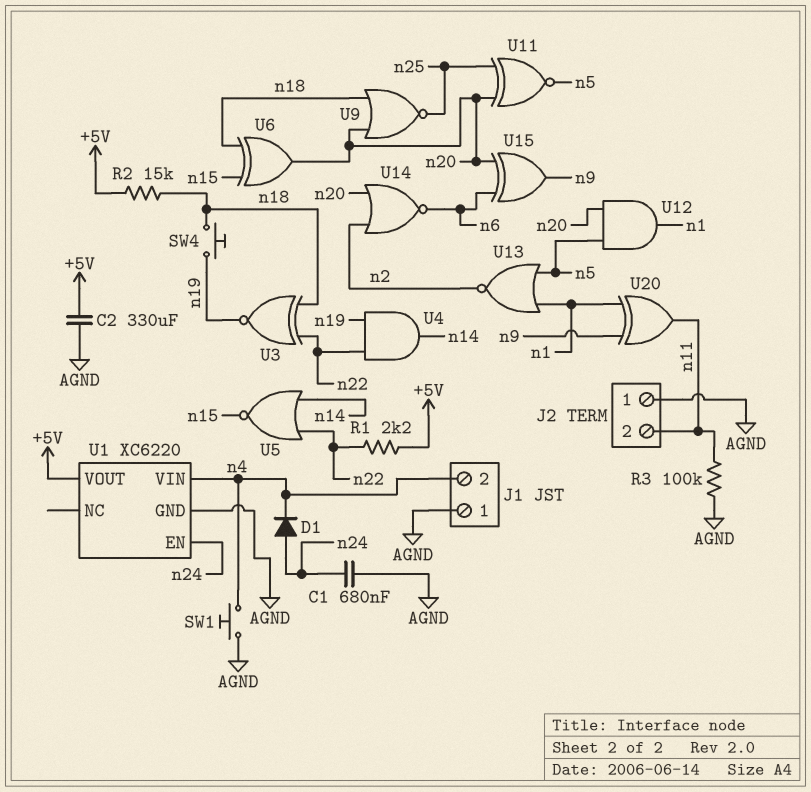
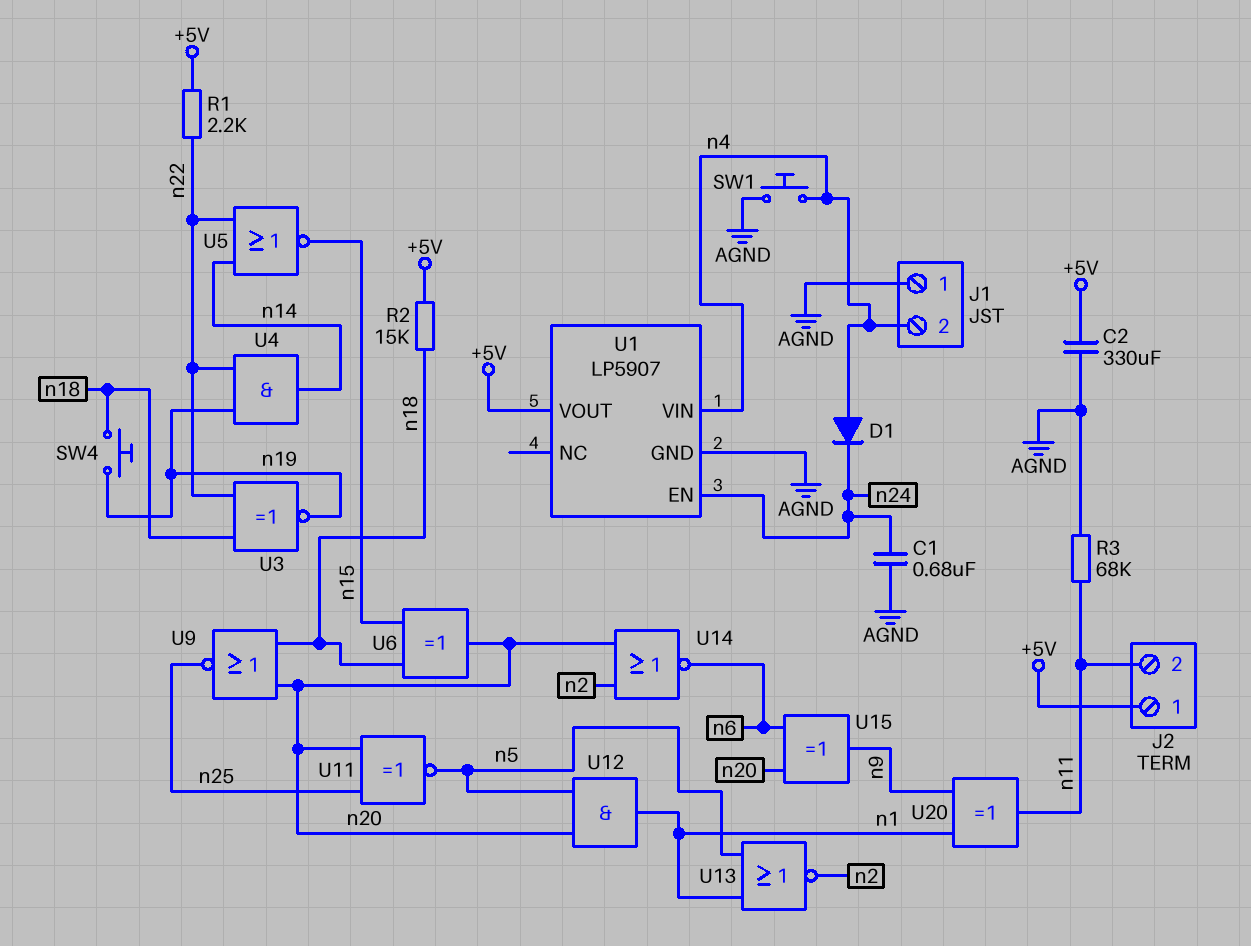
D1: diode (A n24, K n4) -> diode (A n4, K n24)
J2 pin 1: AGND -> +5V
R3: 100k (AGND, n11) -> 68k (AGND, n11)
U1: XC6220 -> LP5907

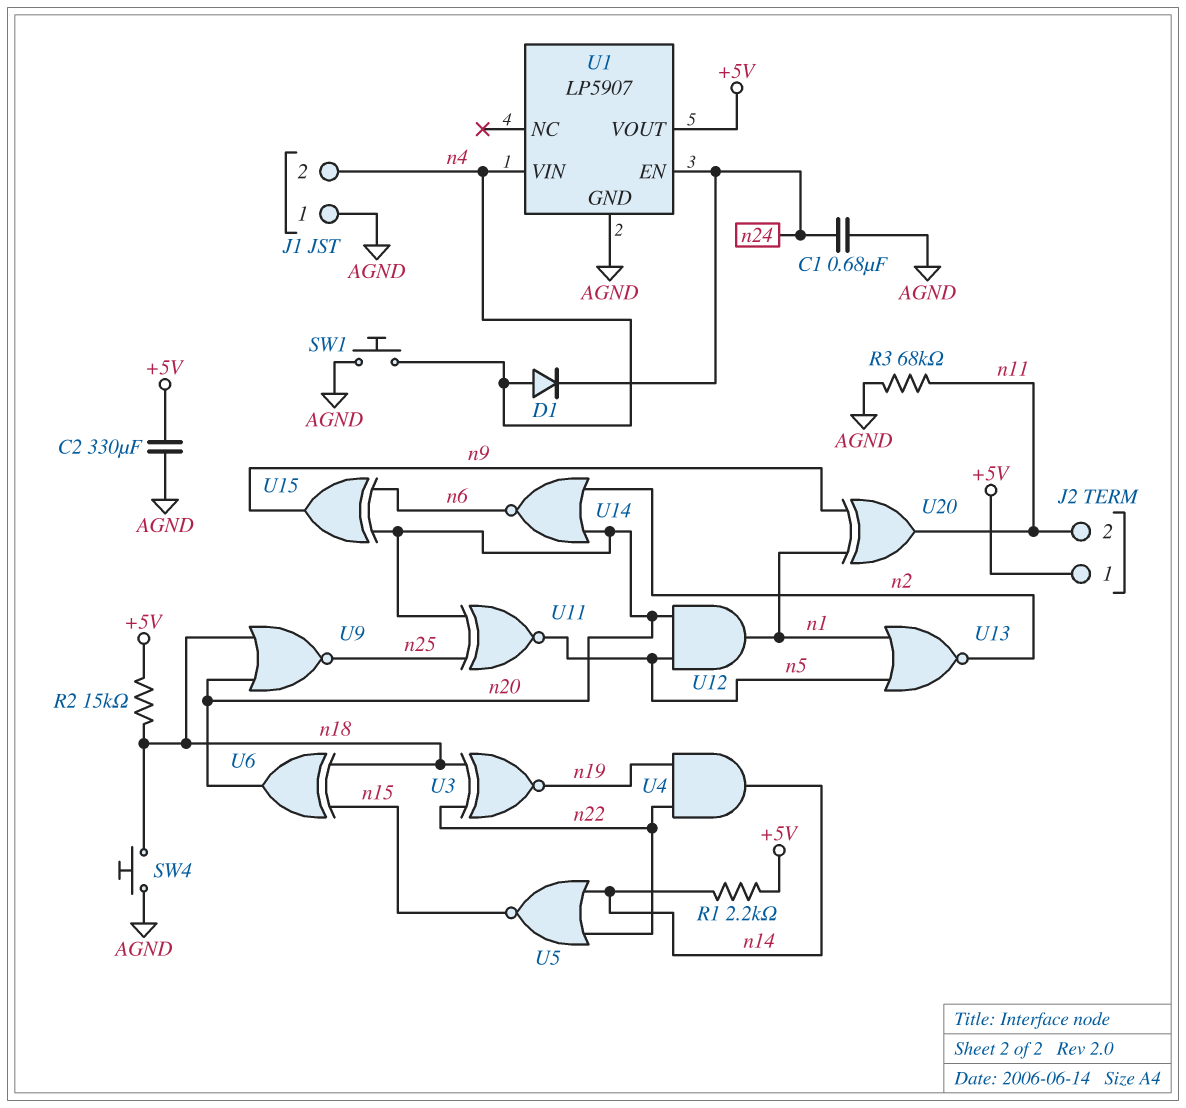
R1: 2.2k (+5V, n22) -> 2.2k (+5V, n14)
SW4: button (n18, n19) -> button (AGND, n18)

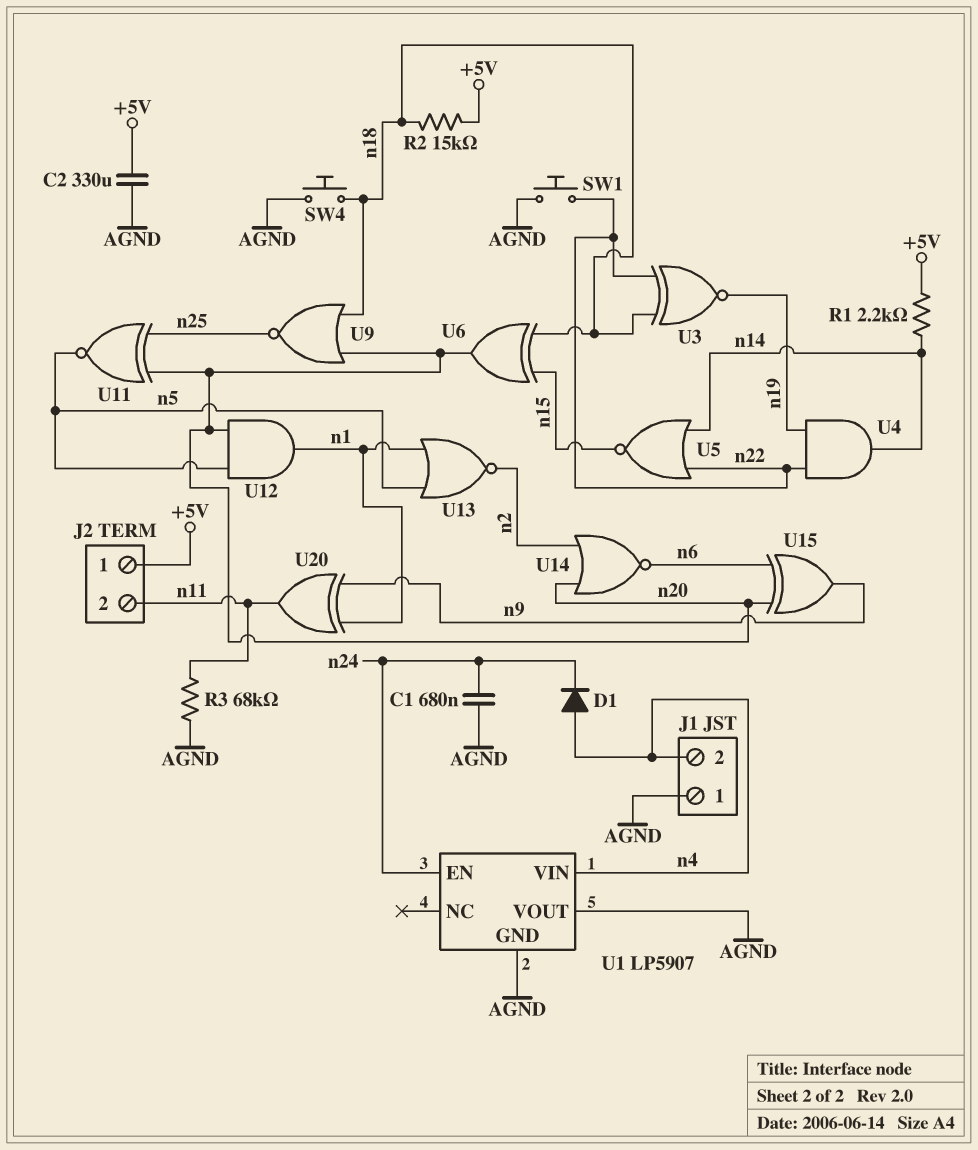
SW1: button (AGND, n4) -> button (AGND, n22)
U1 pin VOUT: +5V -> AGND

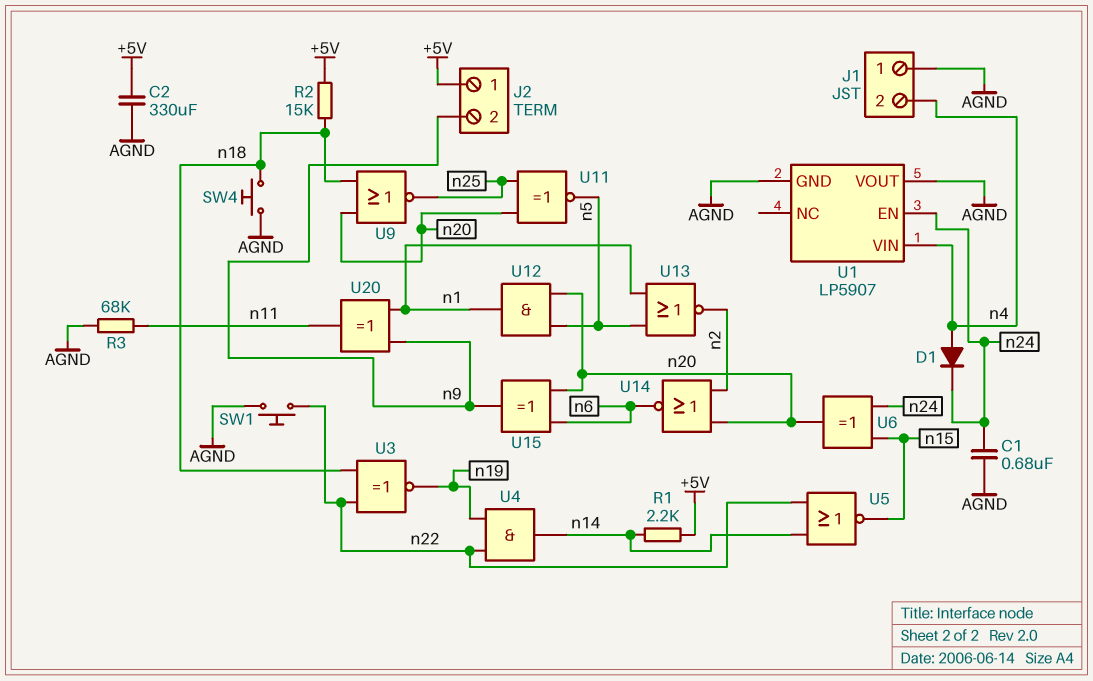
J2 pin 2: n11 -> n9
U6: XOR (in n15, in n18, out n20) -> XOR (in n15, in n24, out n20)

